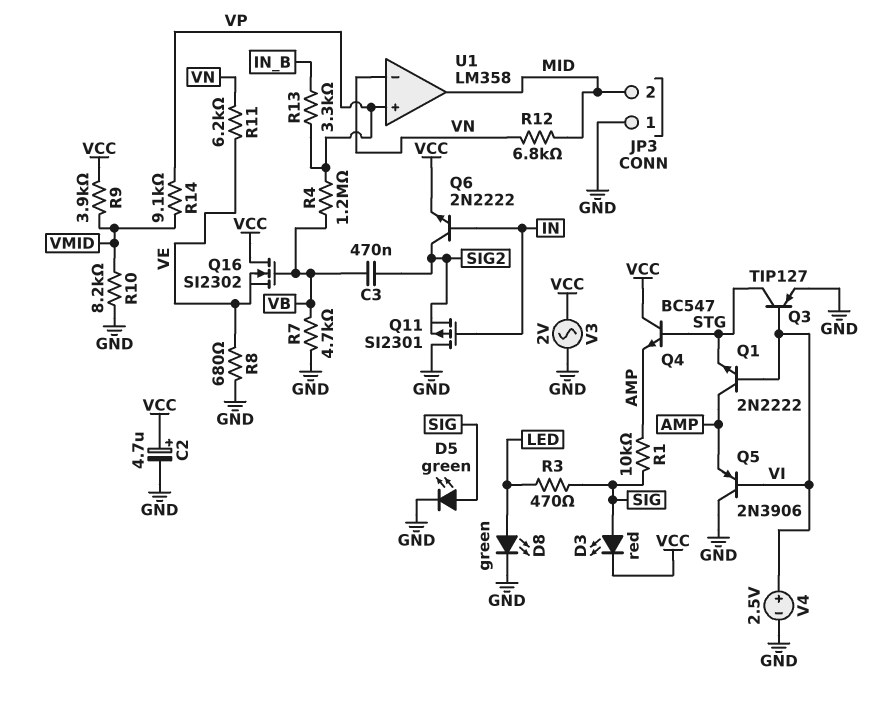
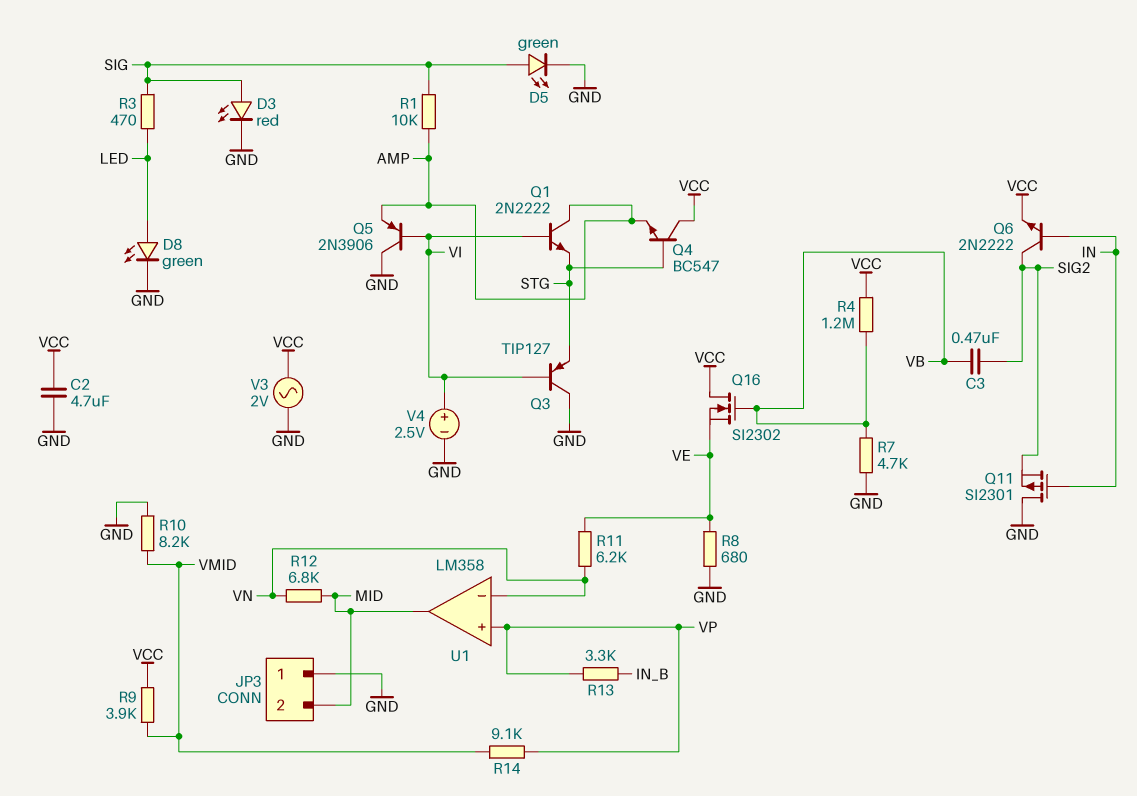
C2: 4.7uF (plus VCC, minus GND) -> 4.7uF (GND, VCC)
D3: LED red (A SIG, K VCC) -> LED red (A SIG, K GND)
Q3: PNP TIP127 (B VI, C STG, E GND) -> PNP TIP127 (B VI, C GND, E STG)
R4: 1.2M (VB, VP) -> 1.2M (VB, VCC)

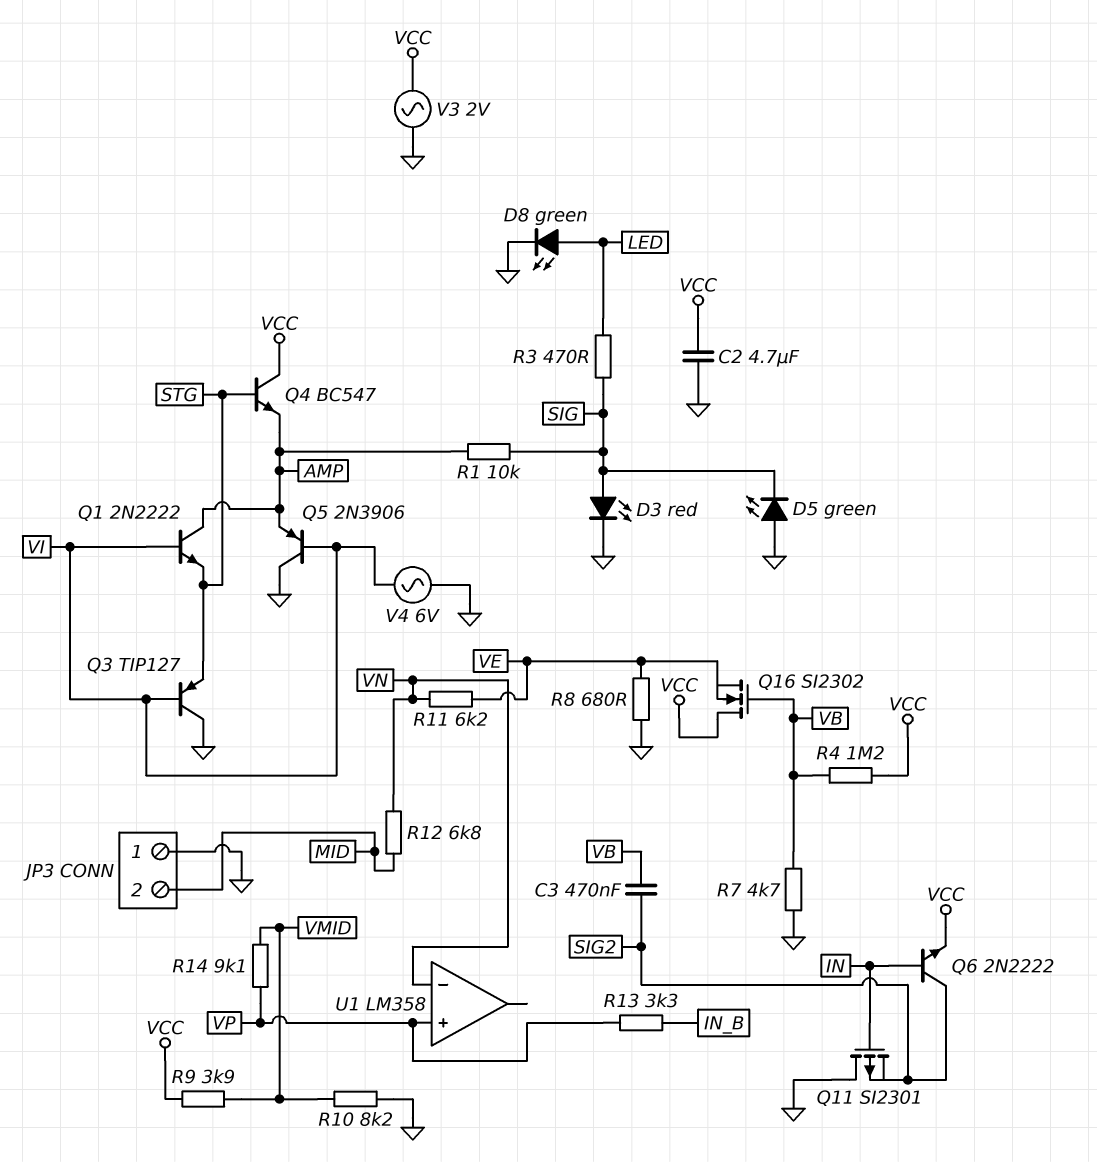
D5: LED green (A SIG, K GND) -> LED green (A GND, K SIG)
U1 pin out: MID -> none
V4: 2.5V (plus VI, minus GND) -> AC 6V (GND, VI)

